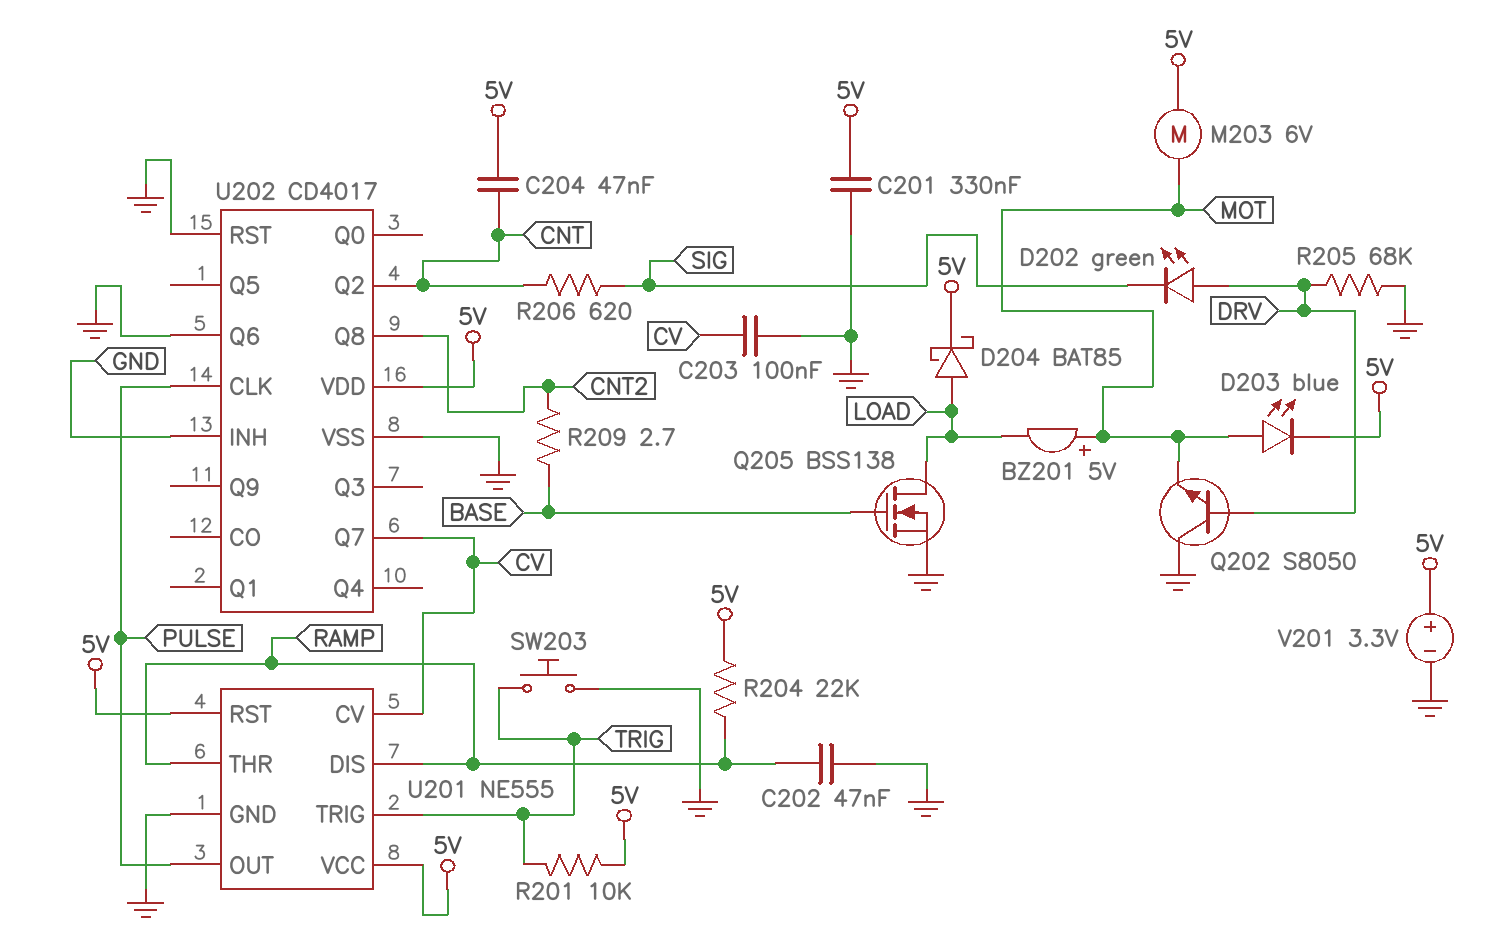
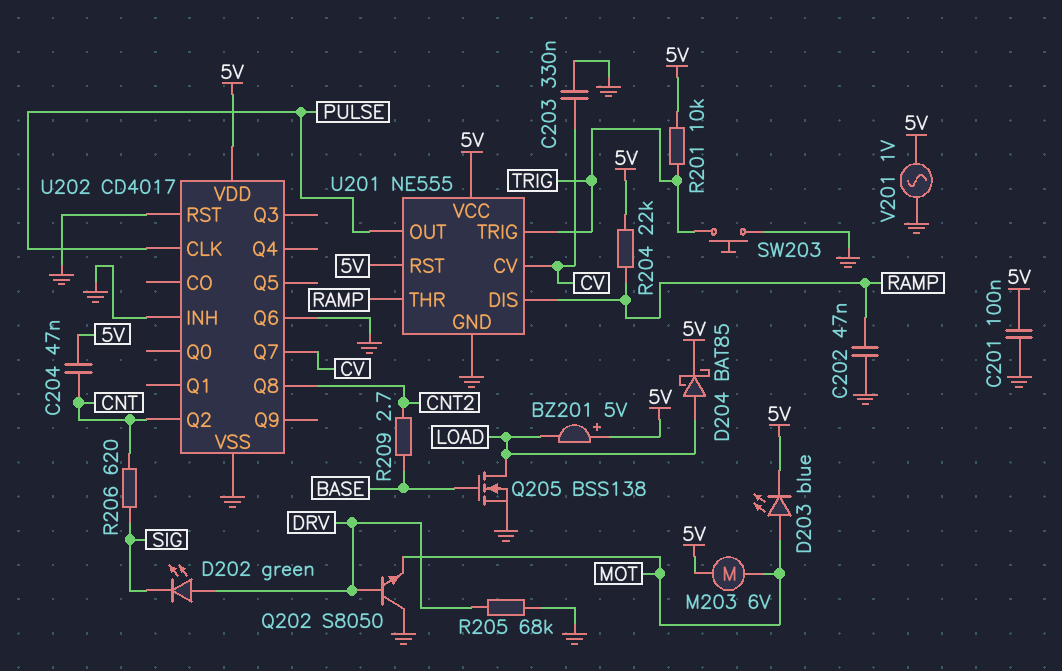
BZ201: buzzer 5V (plus MOT, minus LOAD) -> buzzer 5V (plus 5V, minus LOAD)
C201: 330nF (5V, GND) -> 100nF (5V, GND)
C203: 100nF (CV, GND) -> 330nF (CV, GND)
V201: 3.3V (plus 5V, minus GND) -> AC 1V (5V, GND)

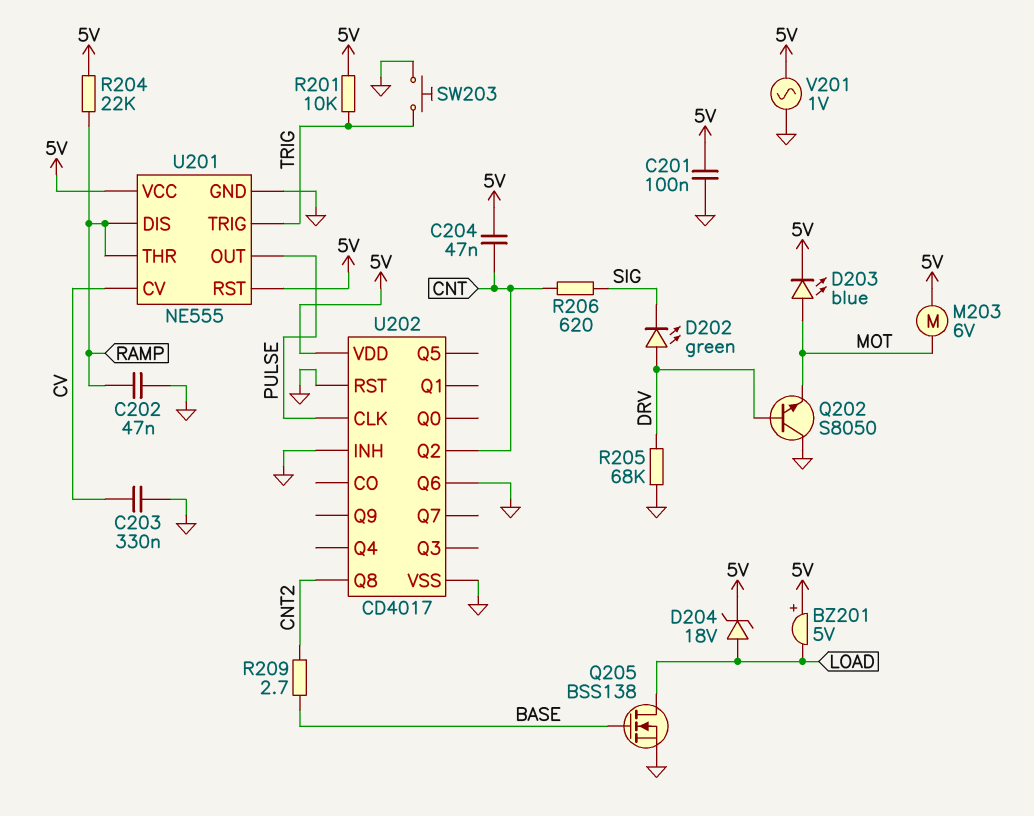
D204: schottky BAT85 (A LOAD, K 5V) -> zener 18V (A LOAD, K 5V)
U202 pin Q7: CV -> none

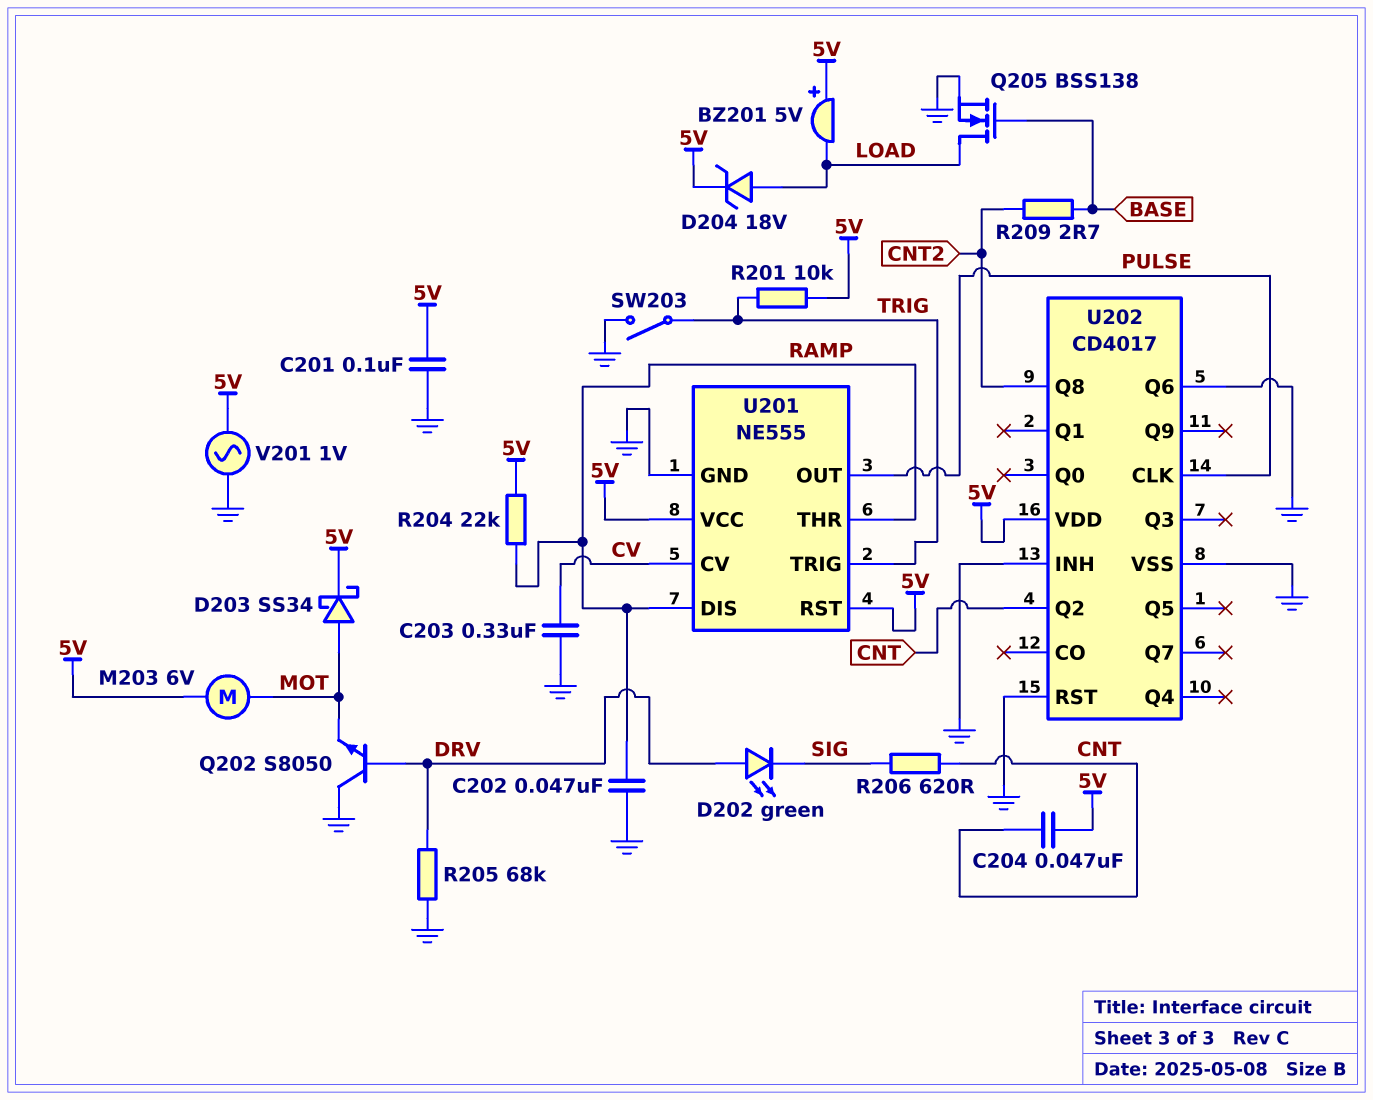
D203: LED blue (A MOT, K 5V) -> schottky SS34 (A MOT, K 5V)
SW203: button (GND, TRIG) -> switch (GND, TRIG)

